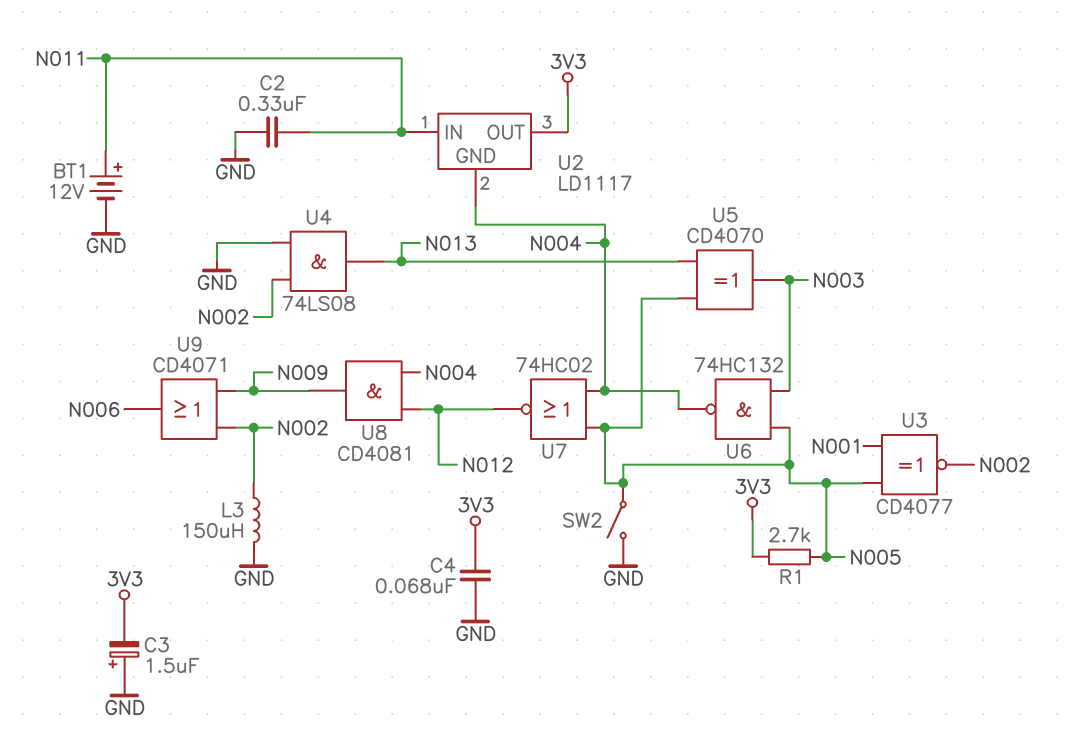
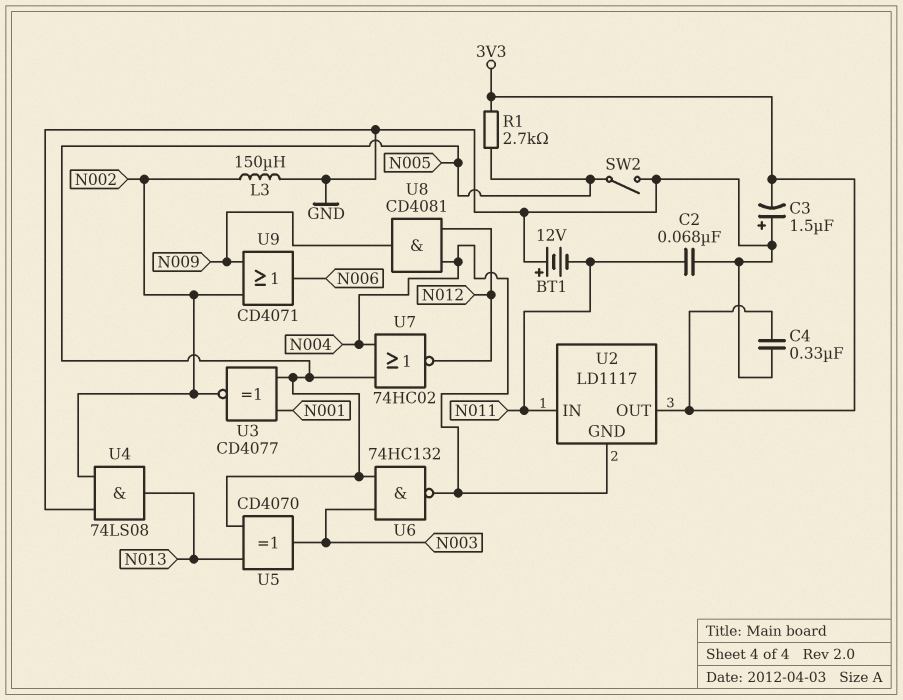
BT1: 12V (plus N011, minus GND) -> 12V (plus GND, minus N011)
C2: 330nF (GND, N011) -> 68nF (GND, N011)
C4: 68nF (3V3, GND) -> 330nF (3V3, GND)

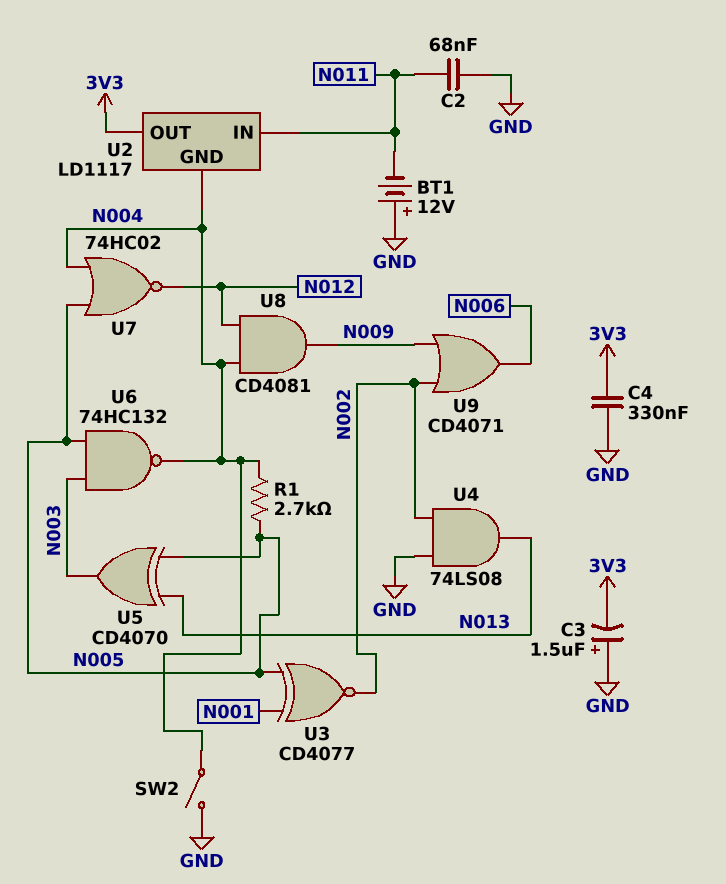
L3: 150uH (GND, N002) -> none
R1: 2.7k (3V3, N005) -> 2.7k (N004, N005)
SW2: switch (GND, N005) -> switch (GND, N004)

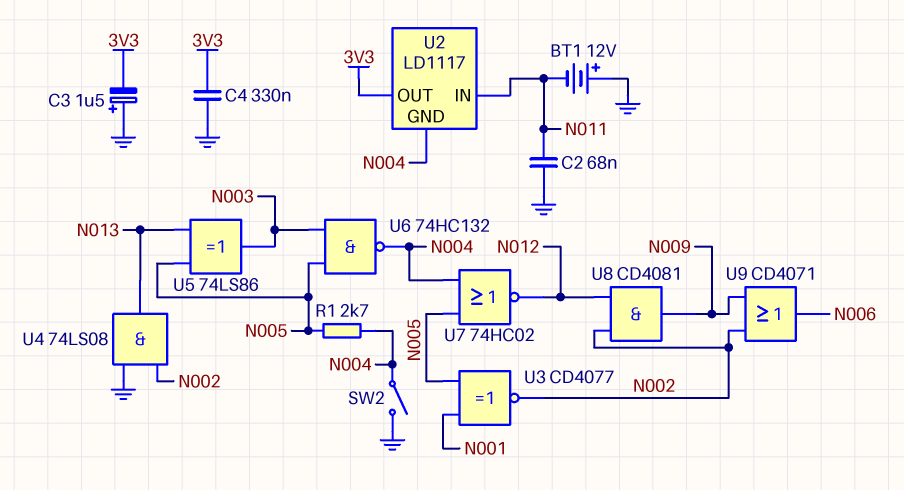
U5: XOR CD4070 (in N005, in N013, out N003) -> XOR 74LS86 (in N005, in N013, out N003)
U8: AND CD4081 (in N004, in N012, out N009) -> AND CD4081 (in N002, in N012, out N009)

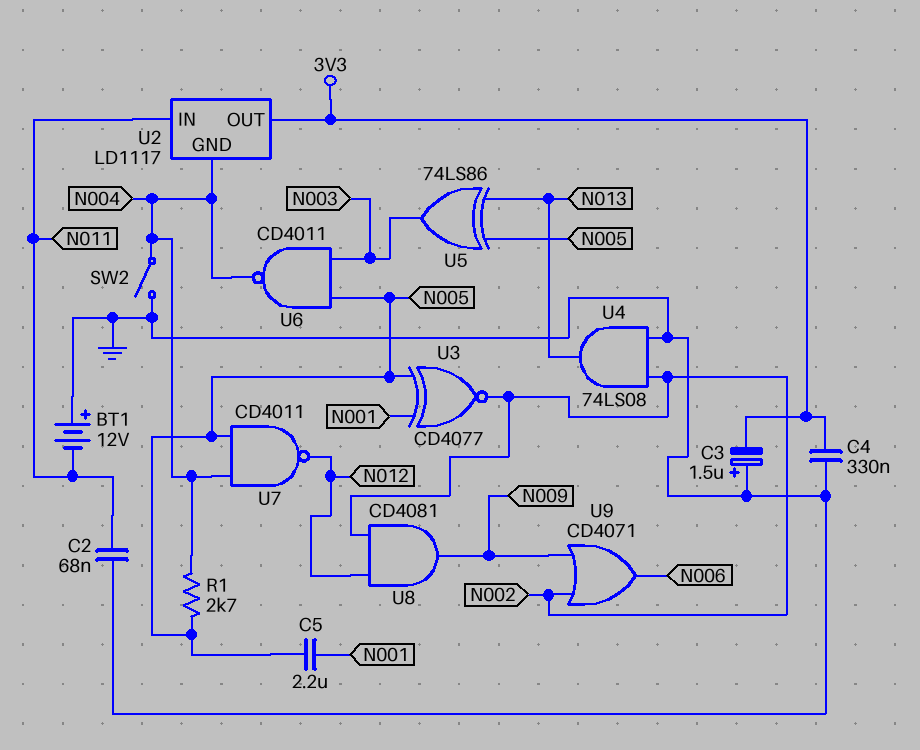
C5: none -> 2.2uF (N001, N005)
U6: NAND 74HC132 (in N003, in N005, out N004) -> NAND CD4011 (in N003, in N005, out N004)
U7: NOR 74HC02 (in N004, in N005, out N012) -> NAND CD4011 (in N004, in N005, out N012)

